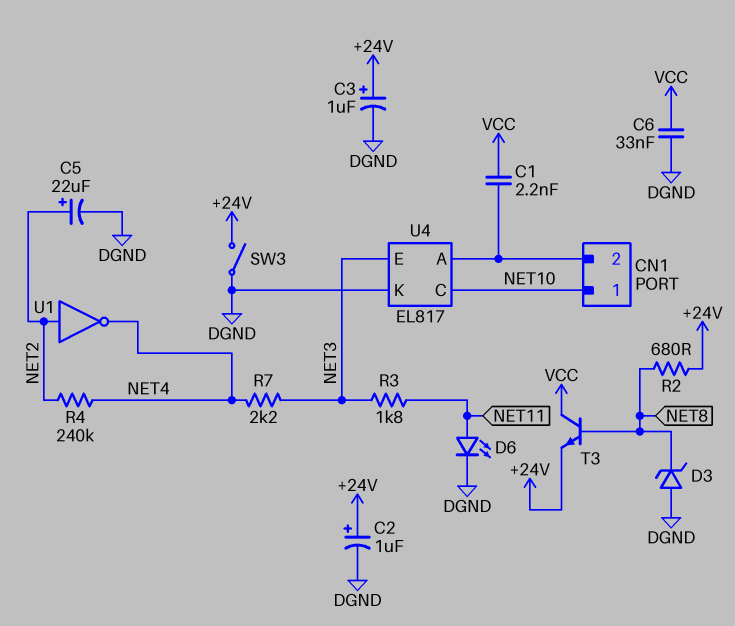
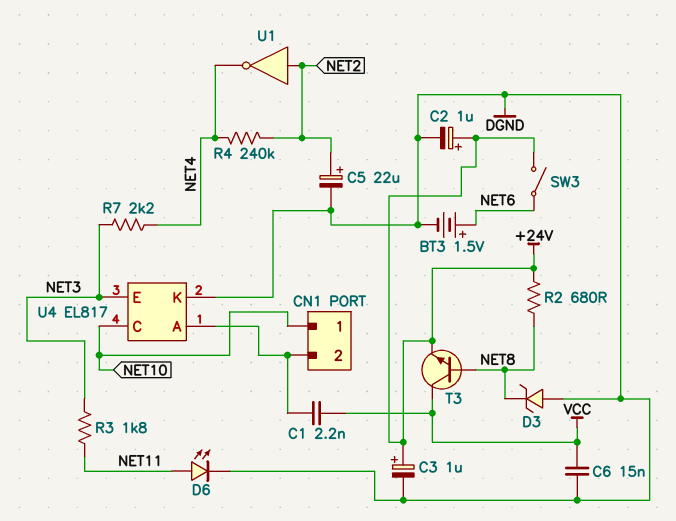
BT3: none -> 1.5V (plus NET6, minus DGND)
C6: 33nF (DGND, VCC) -> 15nF (DGND, VCC)
SW3: switch (+24V, DGND) -> switch (+24V, NET6)

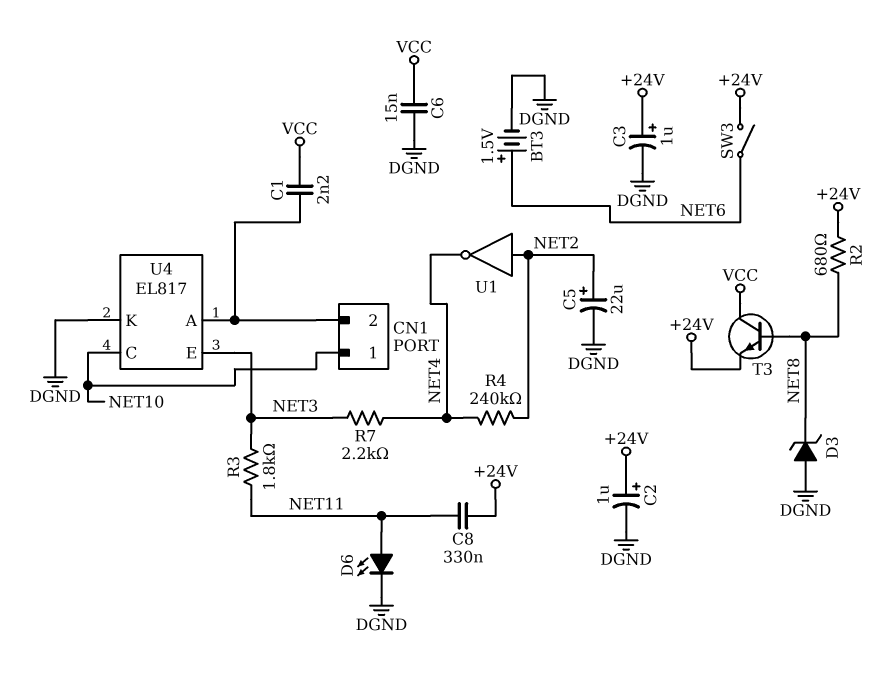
C8: none -> 330nF (+24V, NET11)

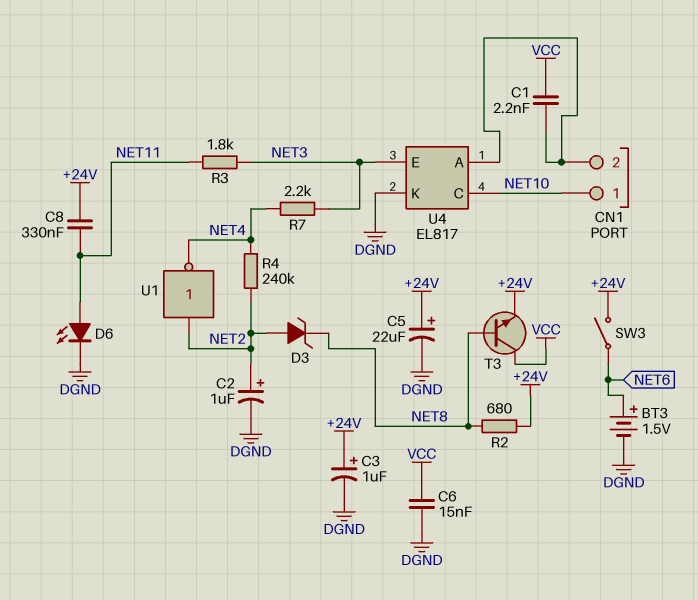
C2: 1uF (plus +24V, minus DGND) -> 1uF (plus NET2, minus DGND)
C5: 22uF (plus NET2, minus DGND) -> 22uF (plus +24V, minus DGND)
D3: zener (A DGND, K NET8) -> zener (A NET2, K NET8)

